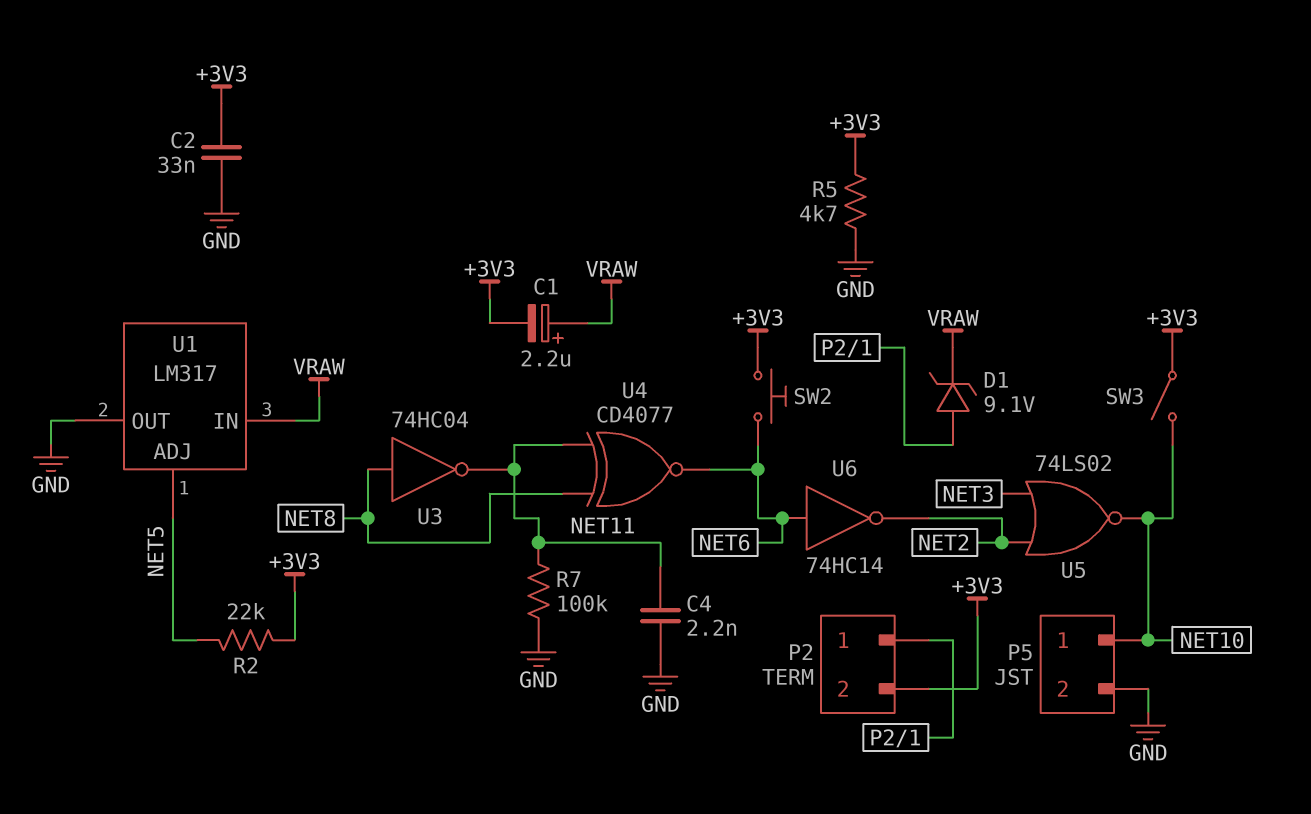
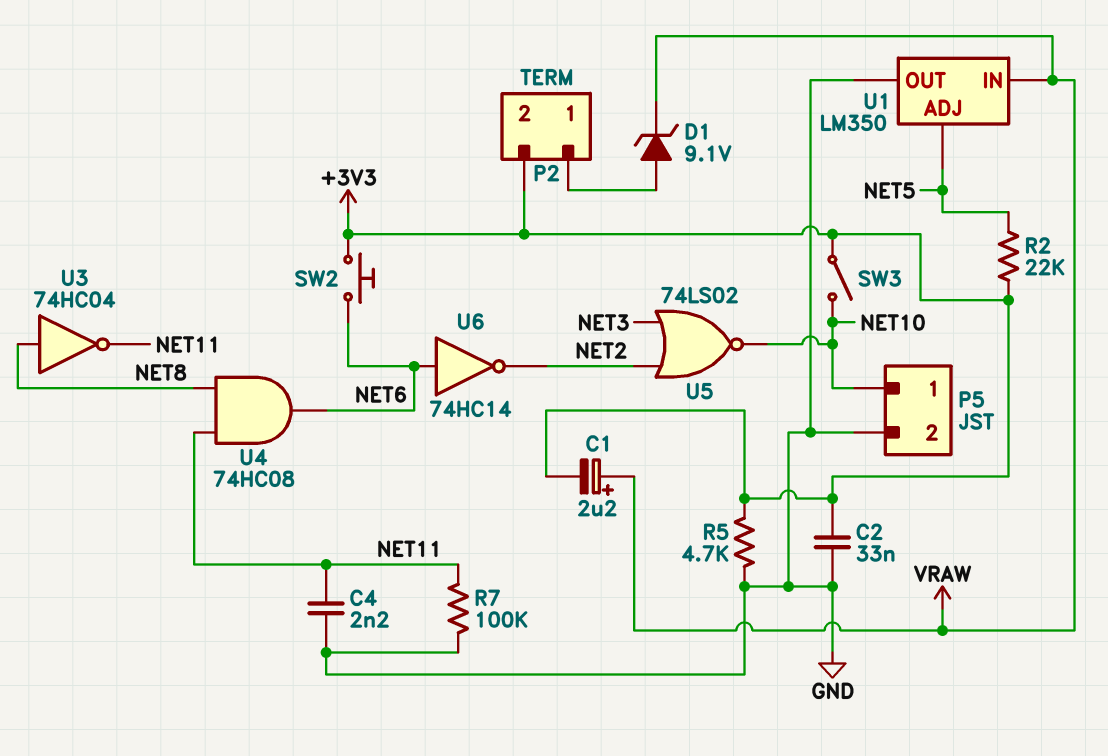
U1: LM317 -> LM350
U4: XNOR CD4077 (in NET8, in NET11, out NET6) -> AND 74HC08 (in NET8, in NET11, out NET6)

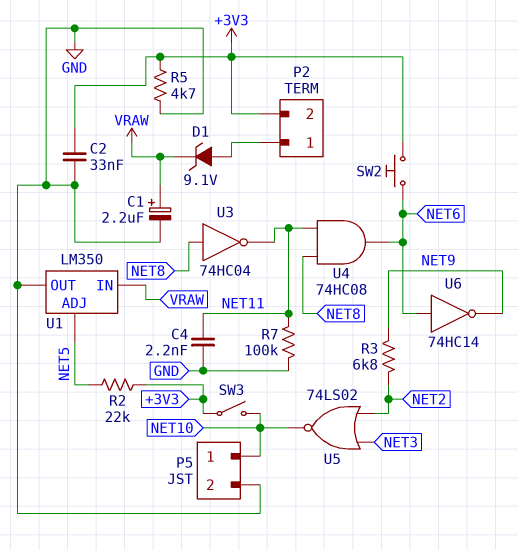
C1: 2.2uF (plus VRAW, minus +3V3) -> 2.2uF (plus VRAW, minus GND)
R3: none -> 6.8k (NET2, NET9)
U6: NOT 74HC14 (in NET6, out NET2) -> NOT 74HC14 (in NET6, out NET9)

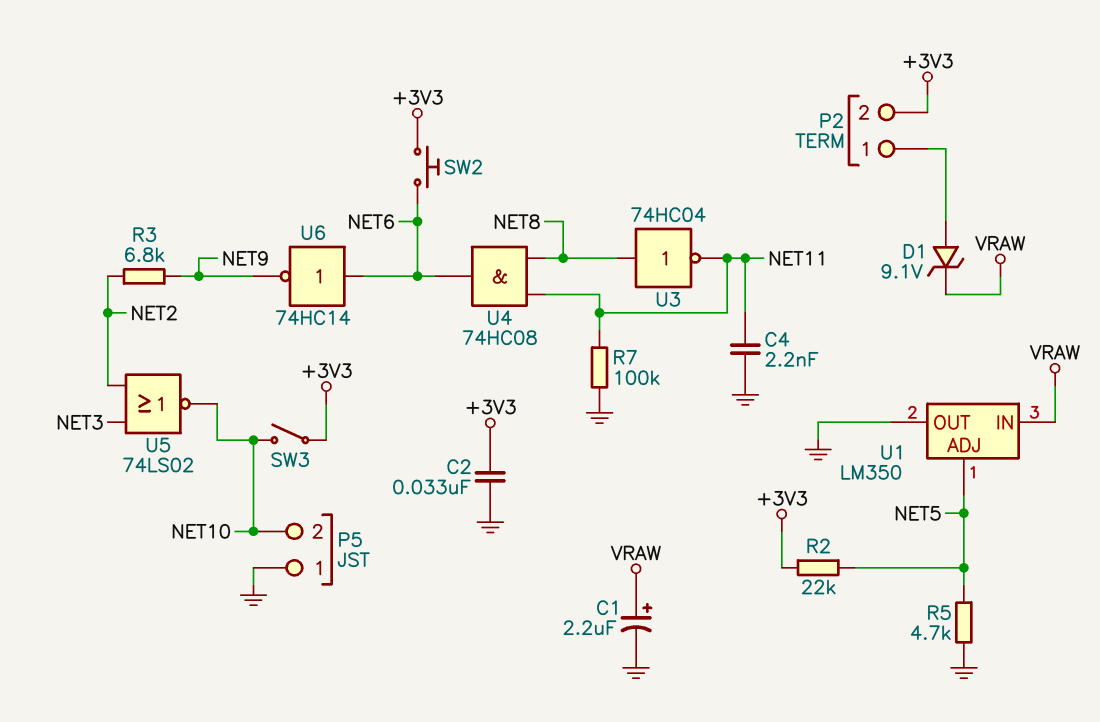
P5 pin 1: NET10 -> GND
P5 pin 2: GND -> NET10
R5: 4.7k (+3V3, GND) -> 4.7k (GND, NET5)

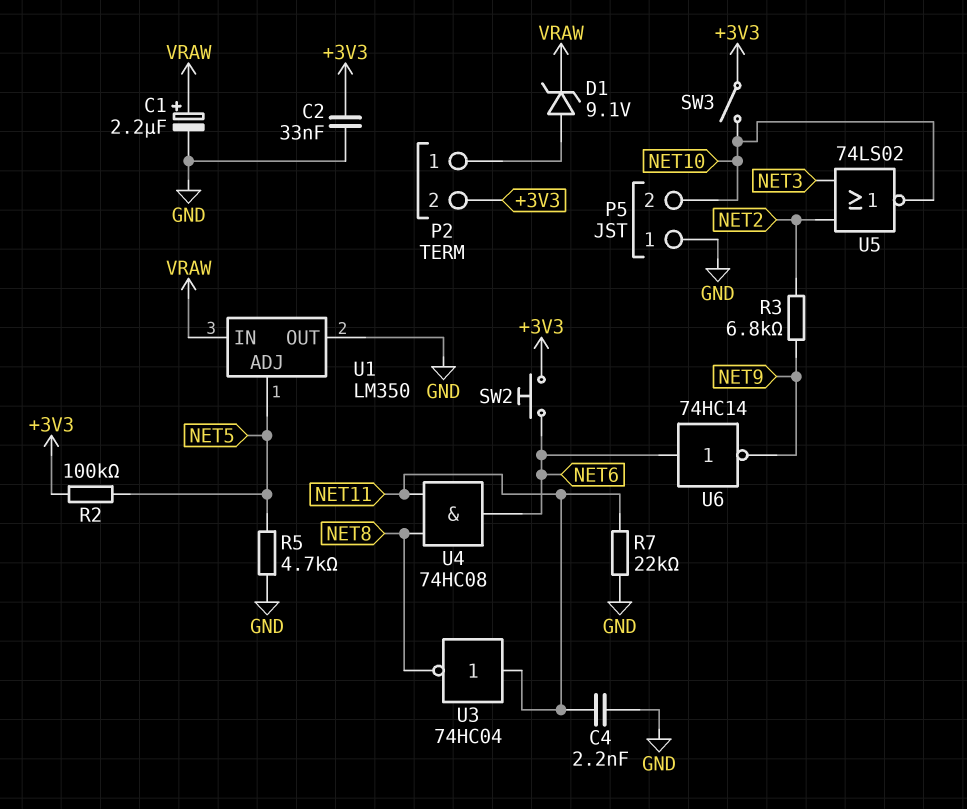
R2: 22k (+3V3, NET5) -> 100k (+3V3, NET5)
R7: 100k (GND, NET11) -> 22k (GND, NET11)
U3: NOT 74HC04 (in NET8, out NET11) -> NOT 74HC04 (in NET11, out NET8)

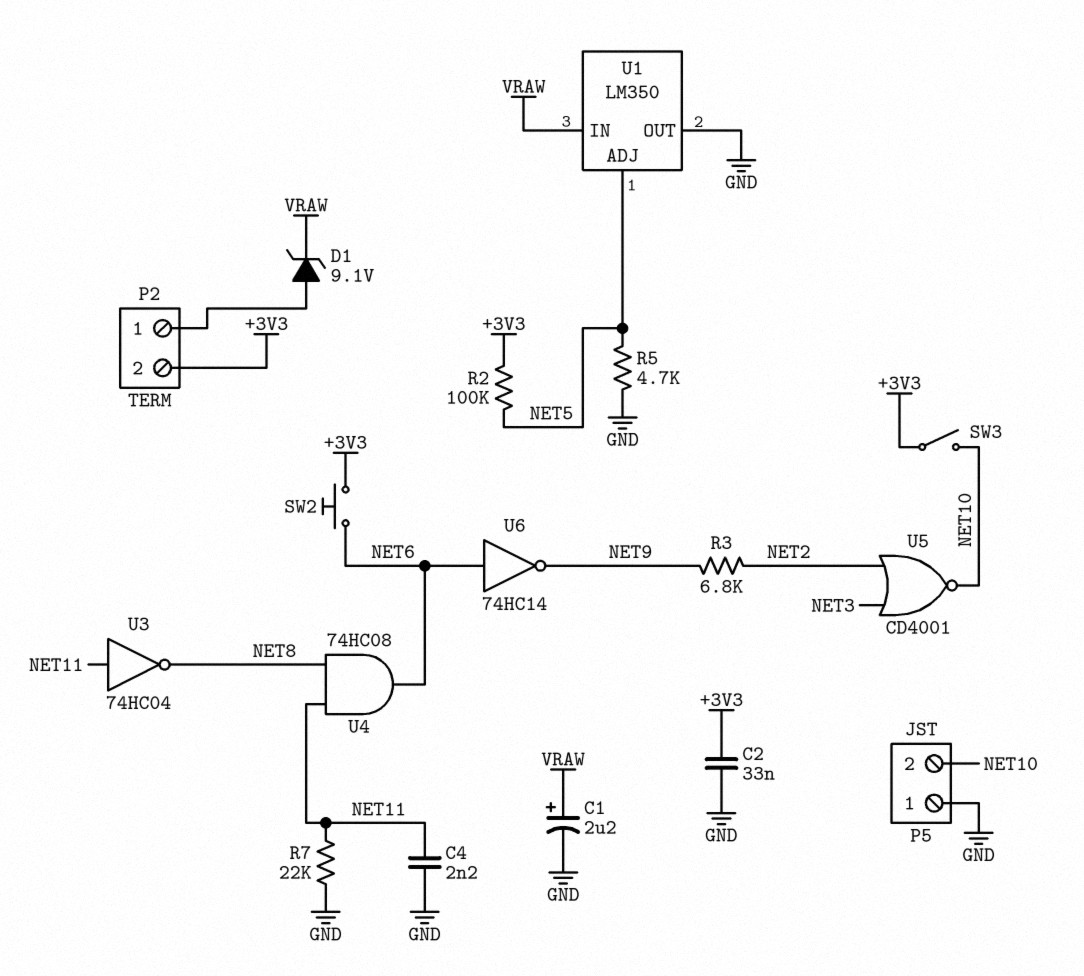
U5: NOR 74LS02 (in NET2, in NET3, out NET10) -> NOR CD4001 (in NET2, in NET3, out NET10)

